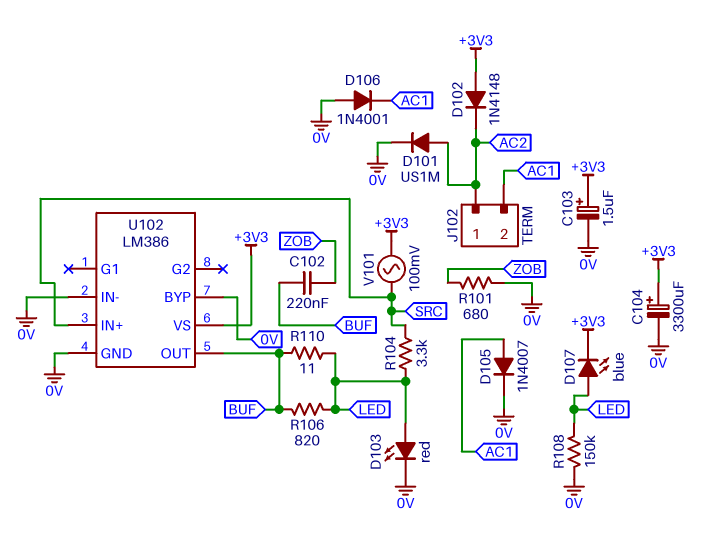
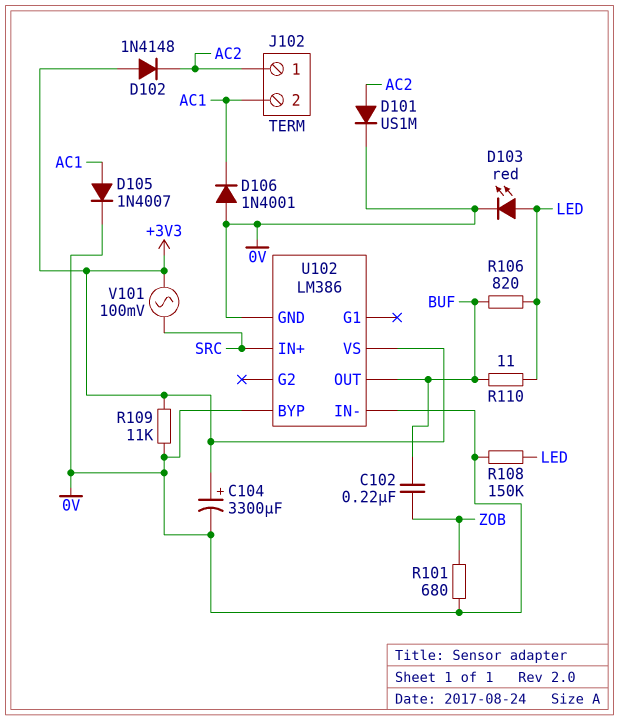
C103: 1.5uF (plus +3V3, minus 0V) -> none
D107: LED blue (A LED, K +3V3) -> none
R104: 3.3k (LED, SRC) -> none
R109: none -> 11k (+3V3, 0V)

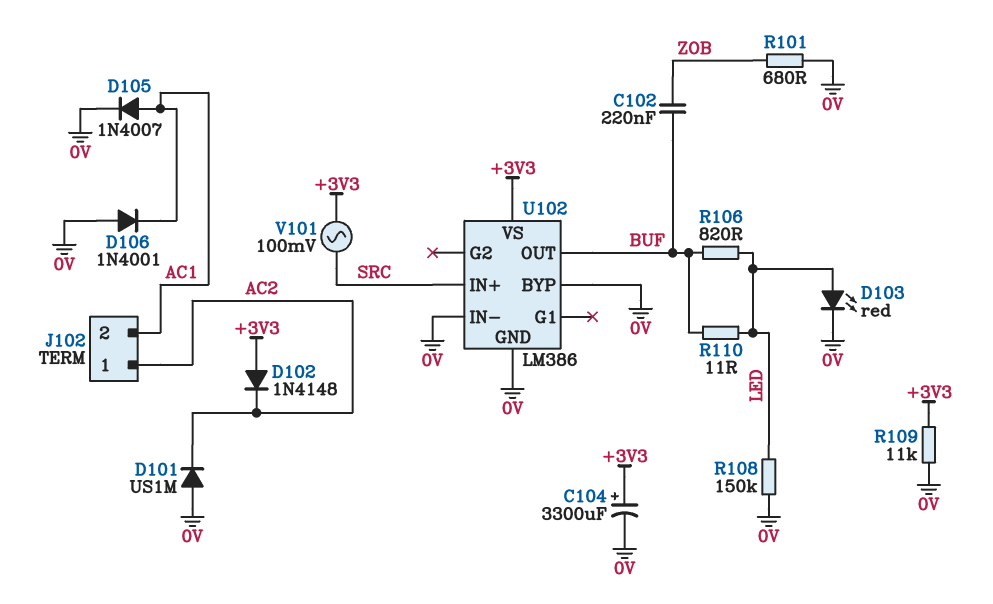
D101: diode US1M (A AC2, K 0V) -> diode US1M (A 0V, K AC2)

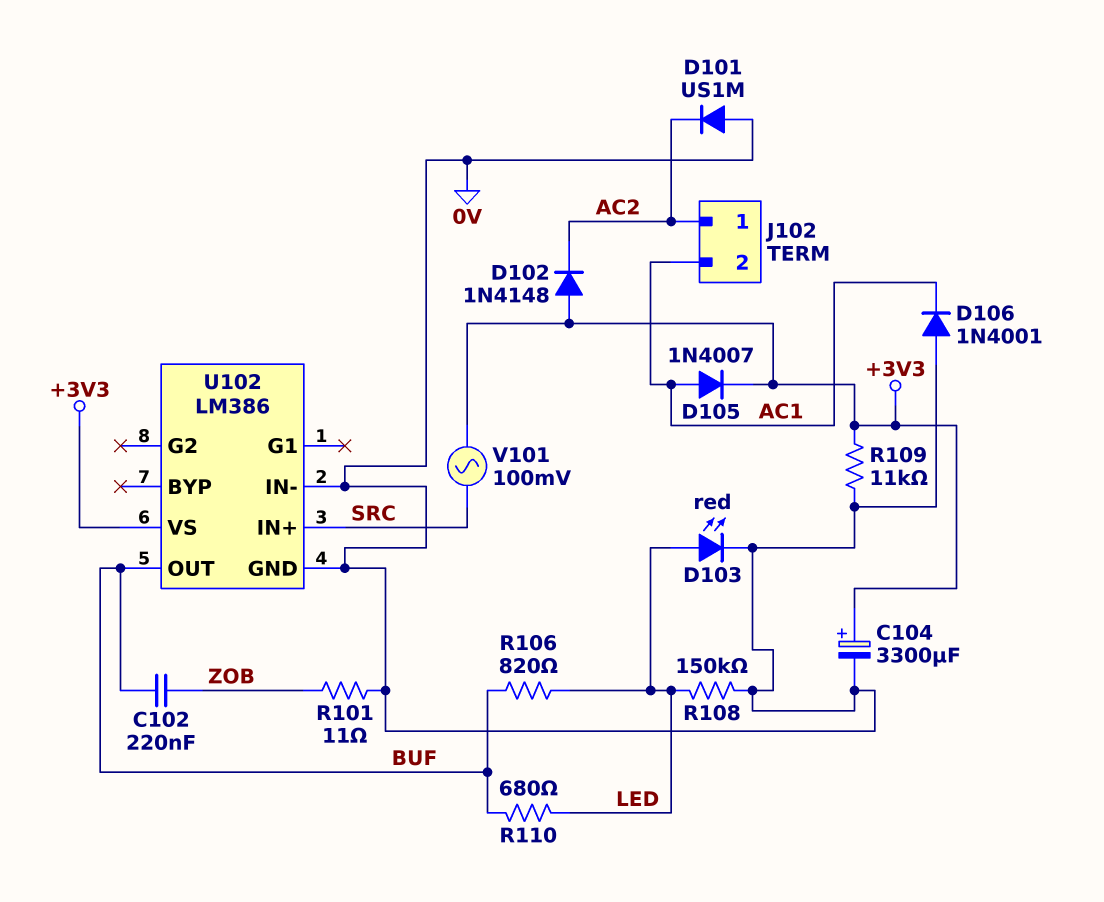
D105: diode 1N4007 (A AC1, K 0V) -> diode 1N4007 (A AC1, K +3V3)
R101: 680 (0V, ZOB) -> 11 (0V, ZOB)
R110: 11 (BUF, LED) -> 680 (BUF, LED)
U102 pin BYP: 0V -> none

